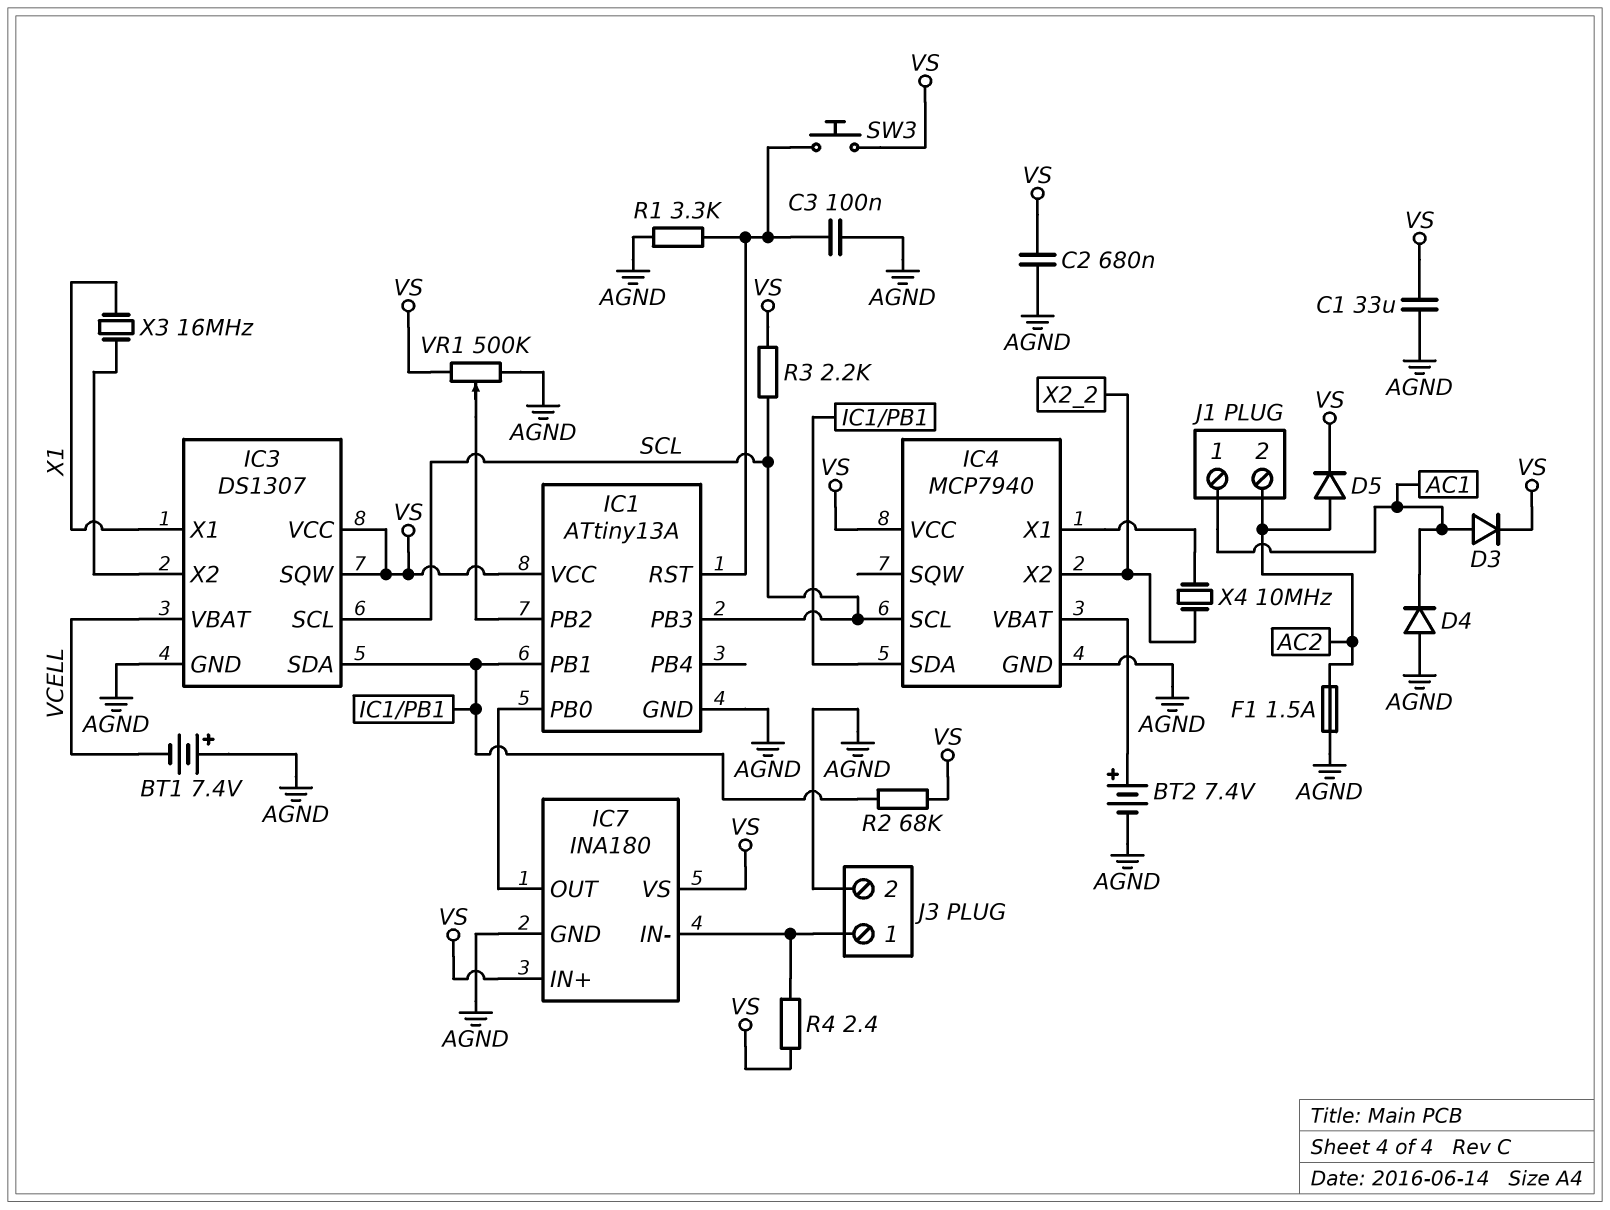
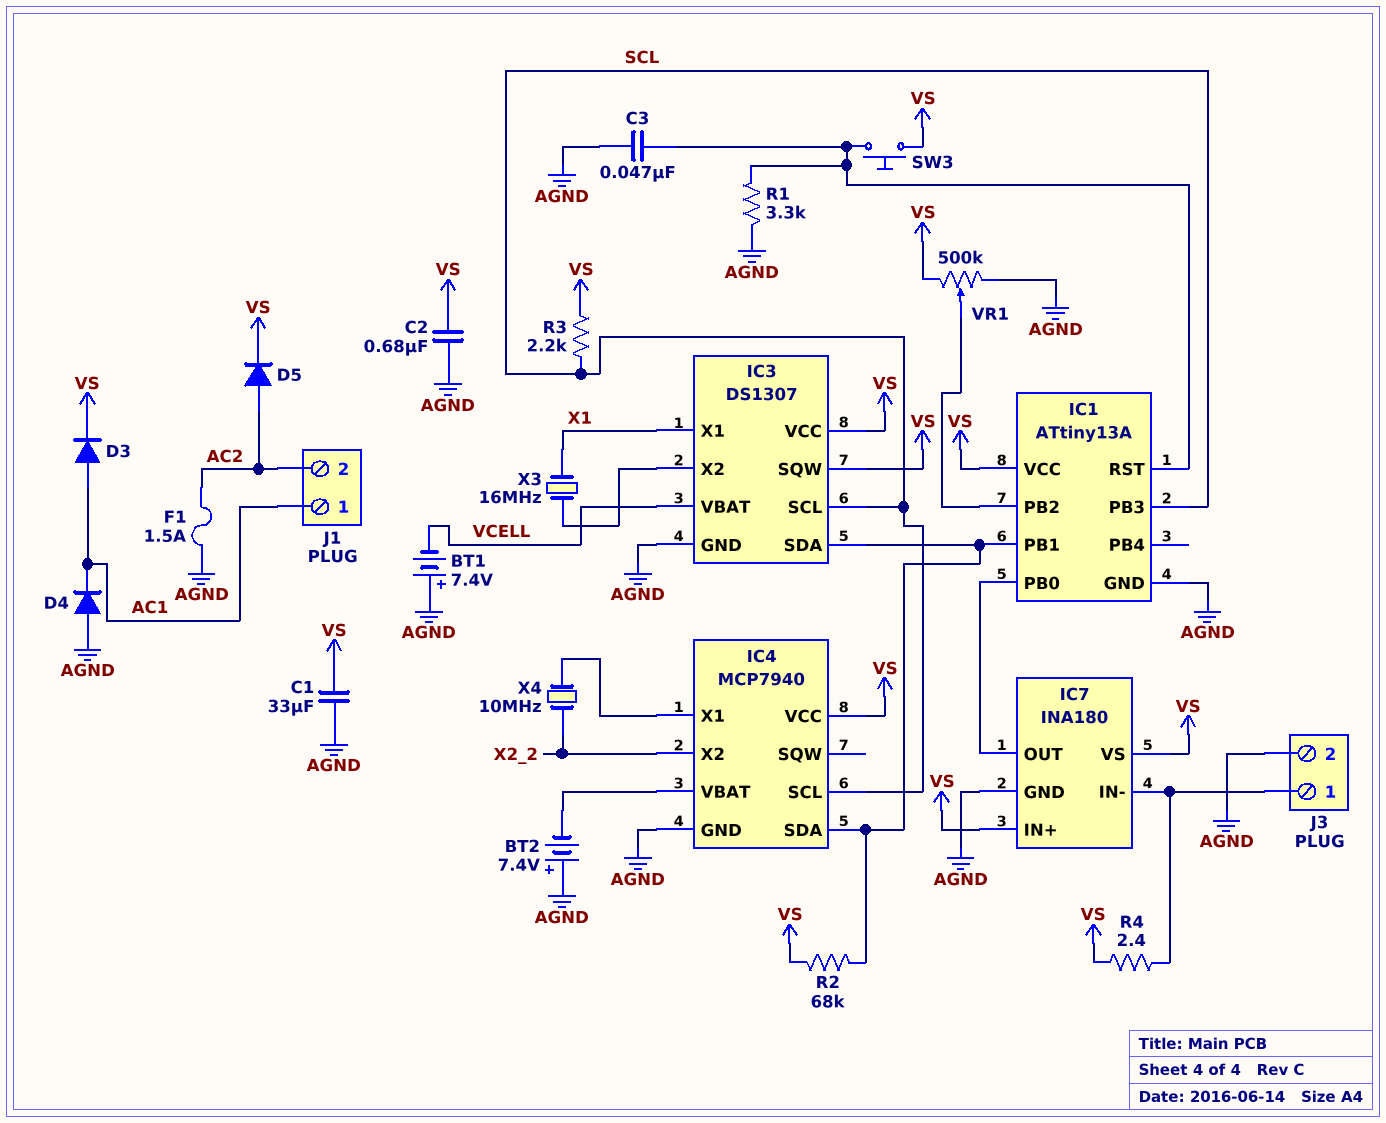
BT2: 7.4V (plus IC4/VBAT, minus AGND) -> 7.4V (plus AGND, minus IC4/VBAT)
C3: 100nF (AGND, IC1/RST) -> 47nF (AGND, IC1/RST)

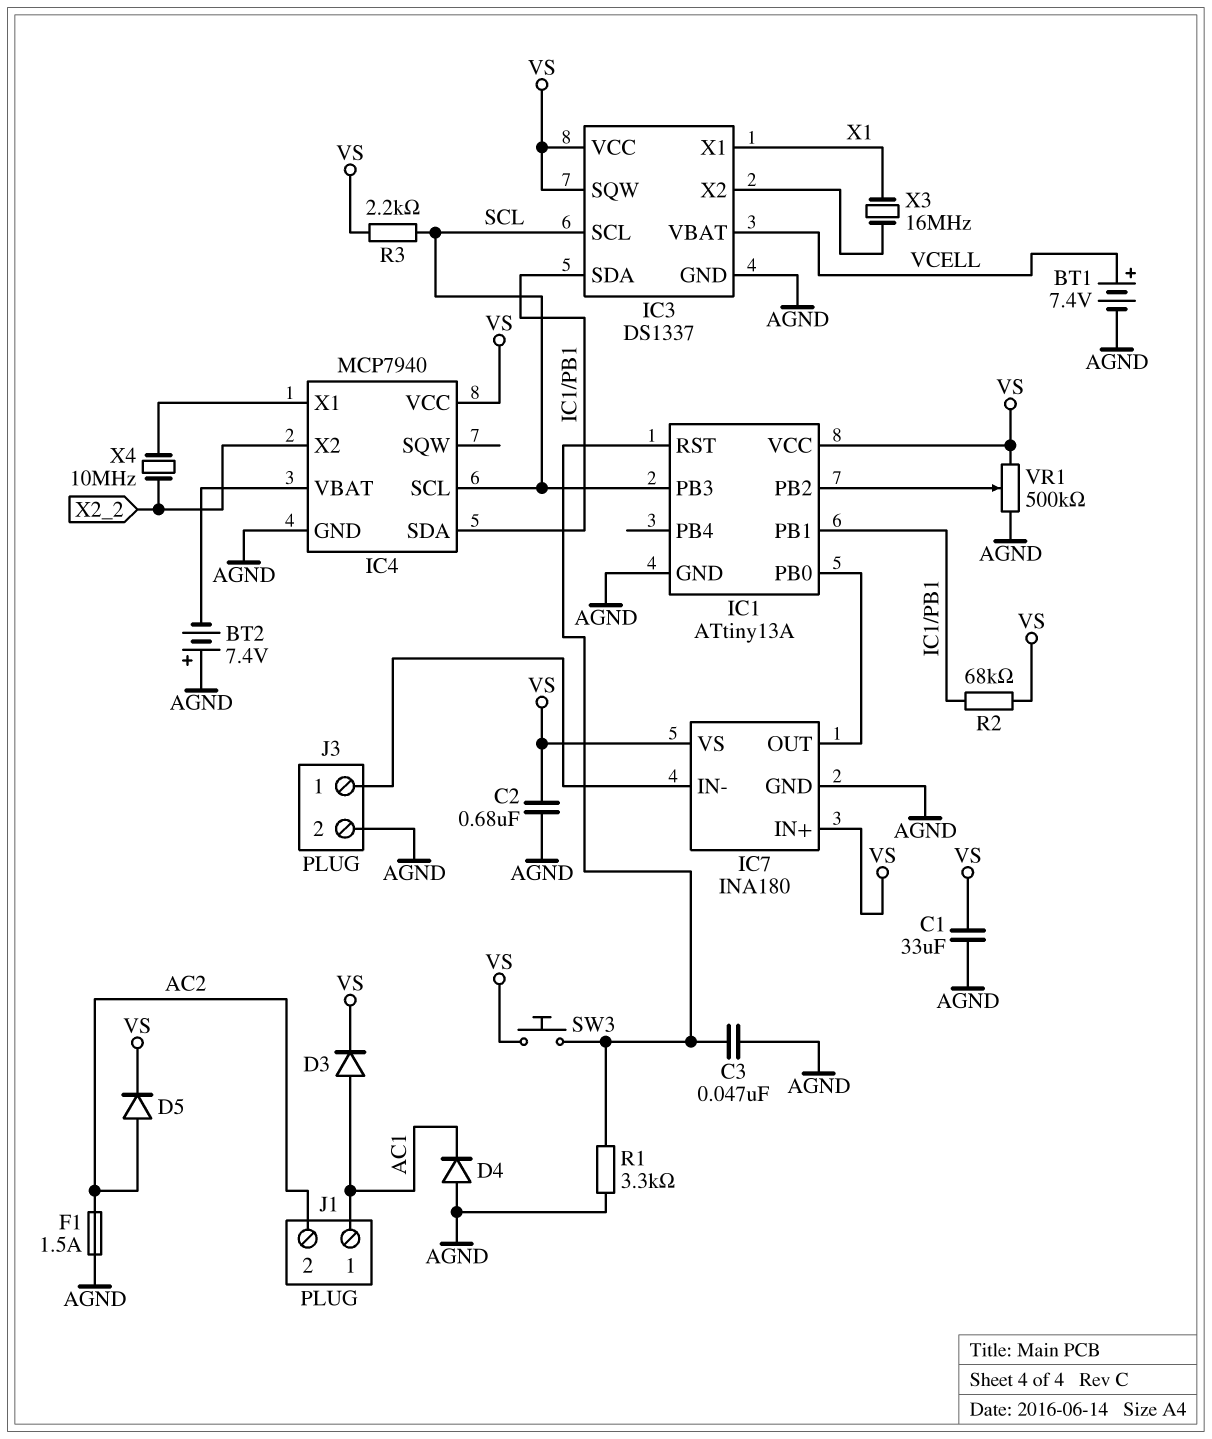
BT1: 7.4V (plus AGND, minus VCELL) -> 7.4V (plus VCELL, minus AGND)
IC3: DS1307 -> DS1337
R4: 2.4 (IC7/IN-, VS) -> none

